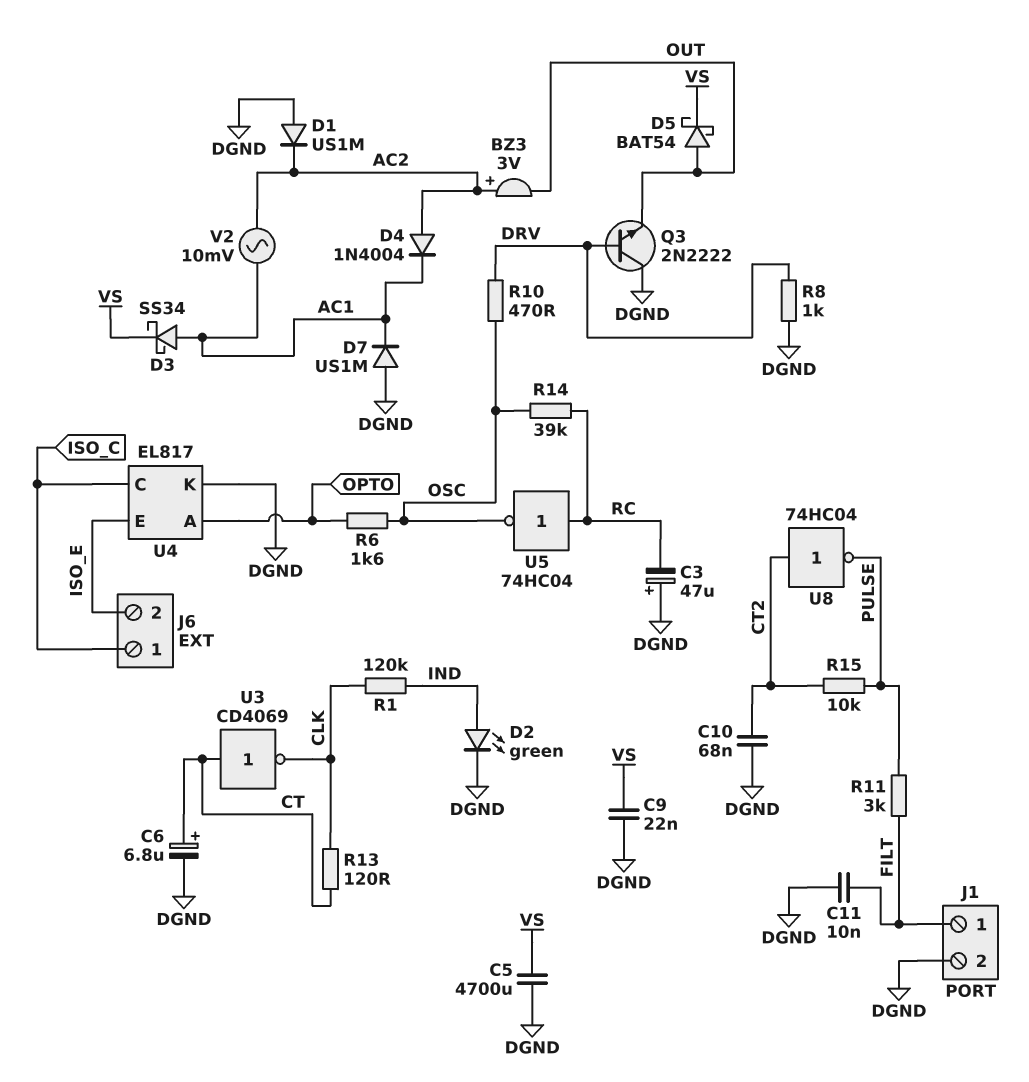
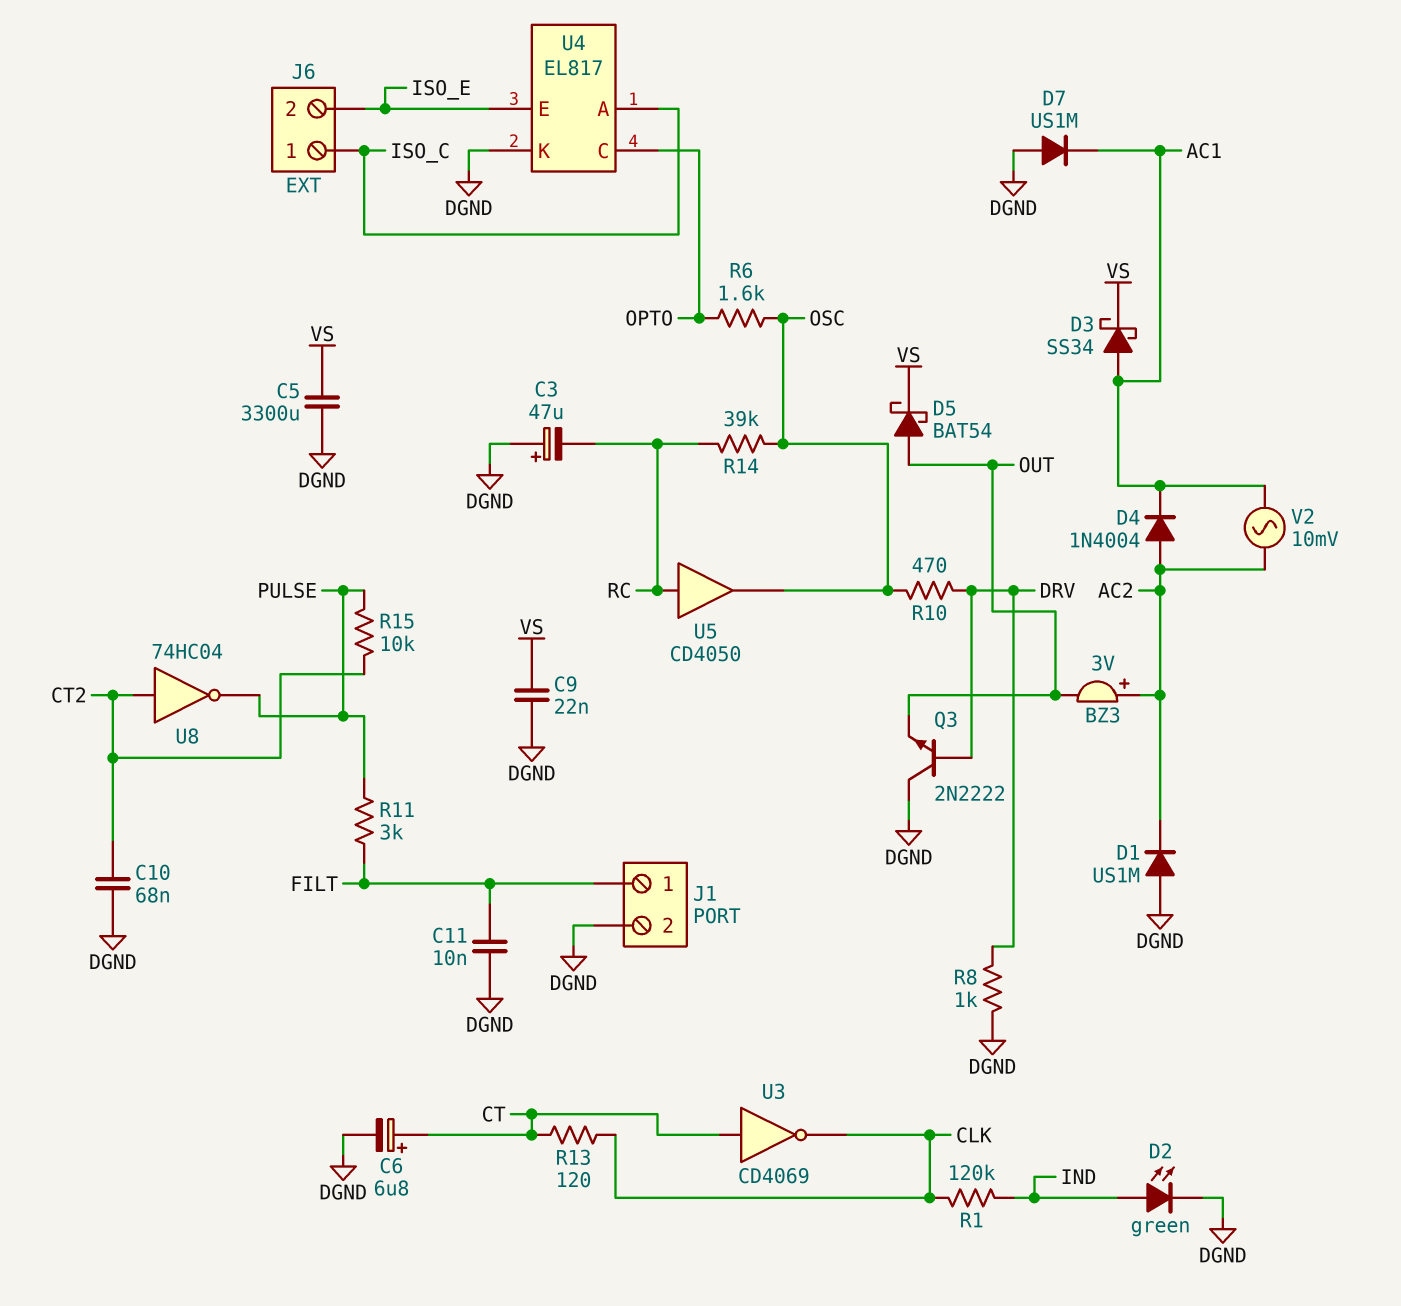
C5: 4700uF (DGND, VS) -> 3300uF (DGND, VS)
U4 pin A: OPTO -> ISO_C
U4 pin C: ISO_C -> OPTO
U5: NOT 74HC04 (in RC, out OSC) -> buffer CD4050 (in RC, out OSC)

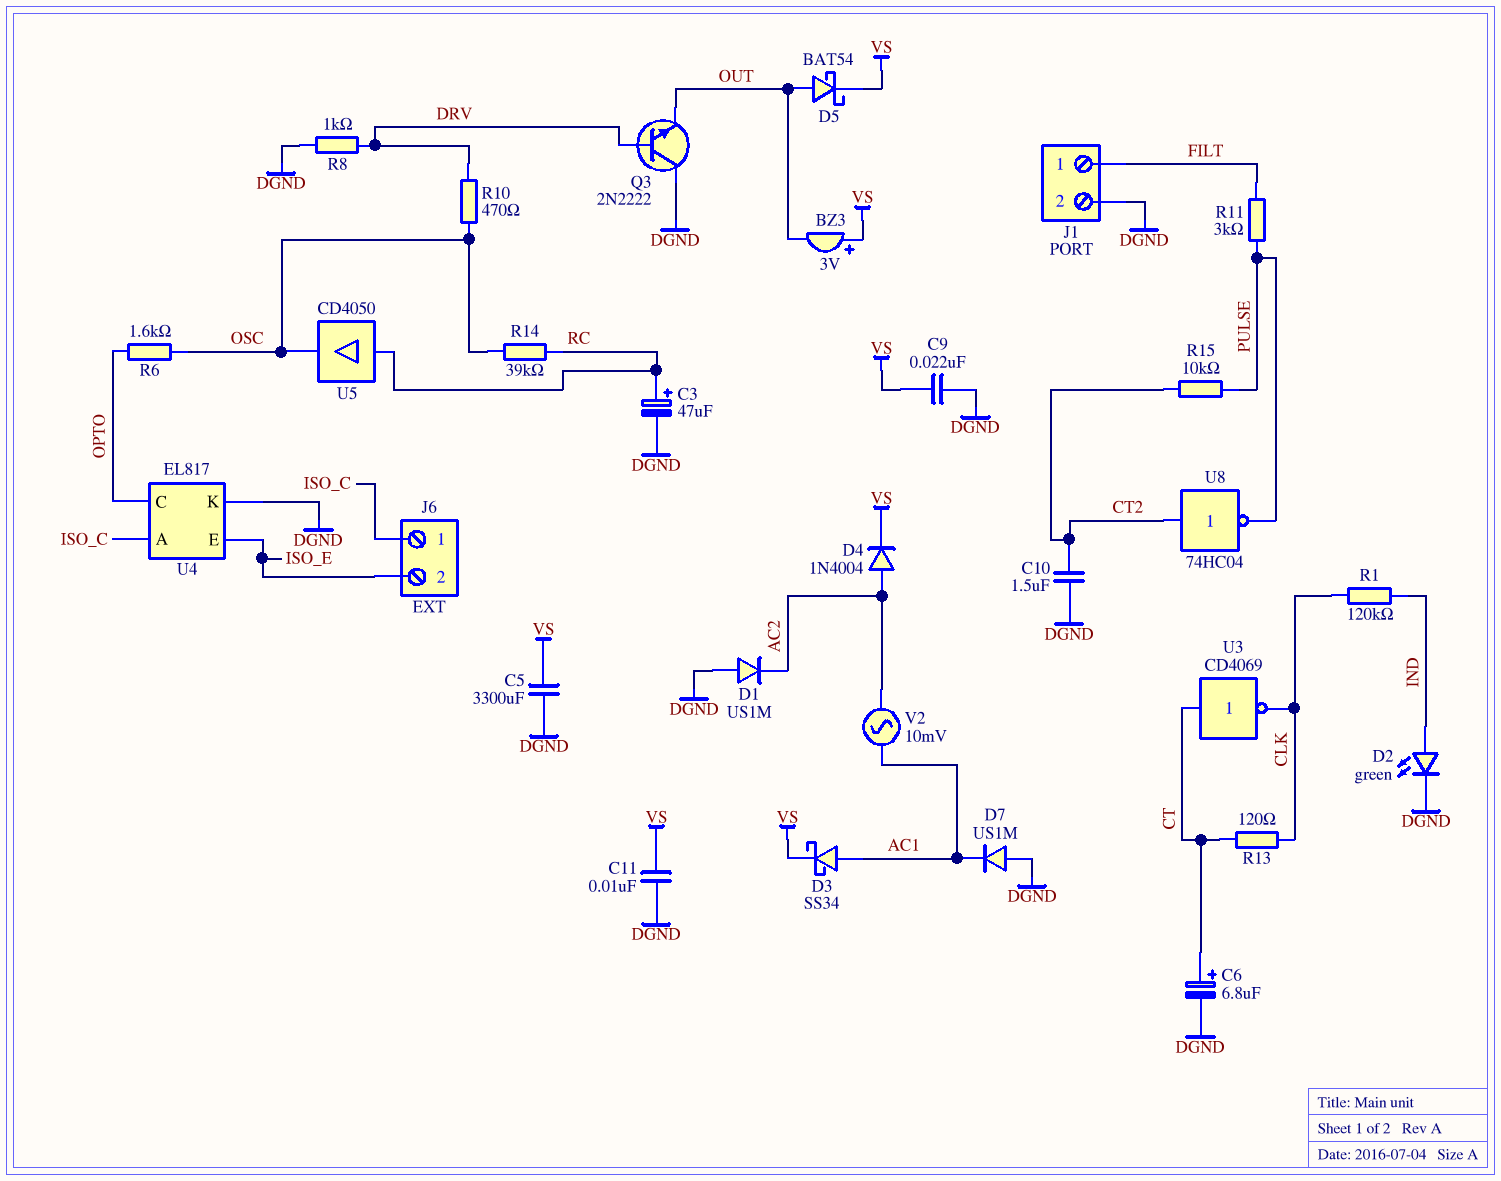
BZ3: buzzer 3V (plus AC2, minus OUT) -> buzzer 3V (plus VS, minus OUT)
C3: 47uF (plus DGND, minus RC) -> 47uF (plus RC, minus DGND)
C10: 68nF (CT2, DGND) -> 1.5uF (CT2, DGND)
C11: 10nF (DGND, FILT) -> 10nF (DGND, VS)
D4: diode 1N4004 (A AC2, K AC1) -> diode 1N4004 (A AC2, K VS)

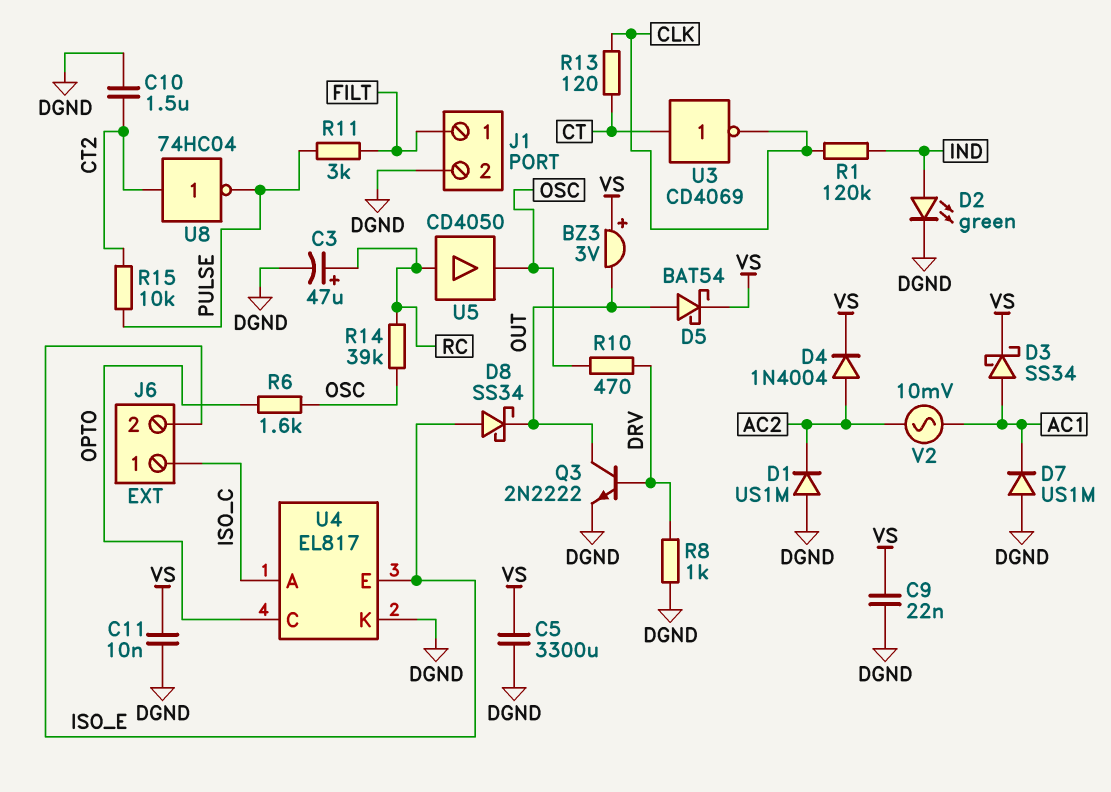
C6: 6.8uF (plus CT, minus DGND) -> none
D8: none -> schottky SS34 (A ISO_E, K OUT)
Q3: NPN 2N2222 (B DRV, C DGND, E OUT) -> NPN 2N2222 (B DRV, C OUT, E DGND)

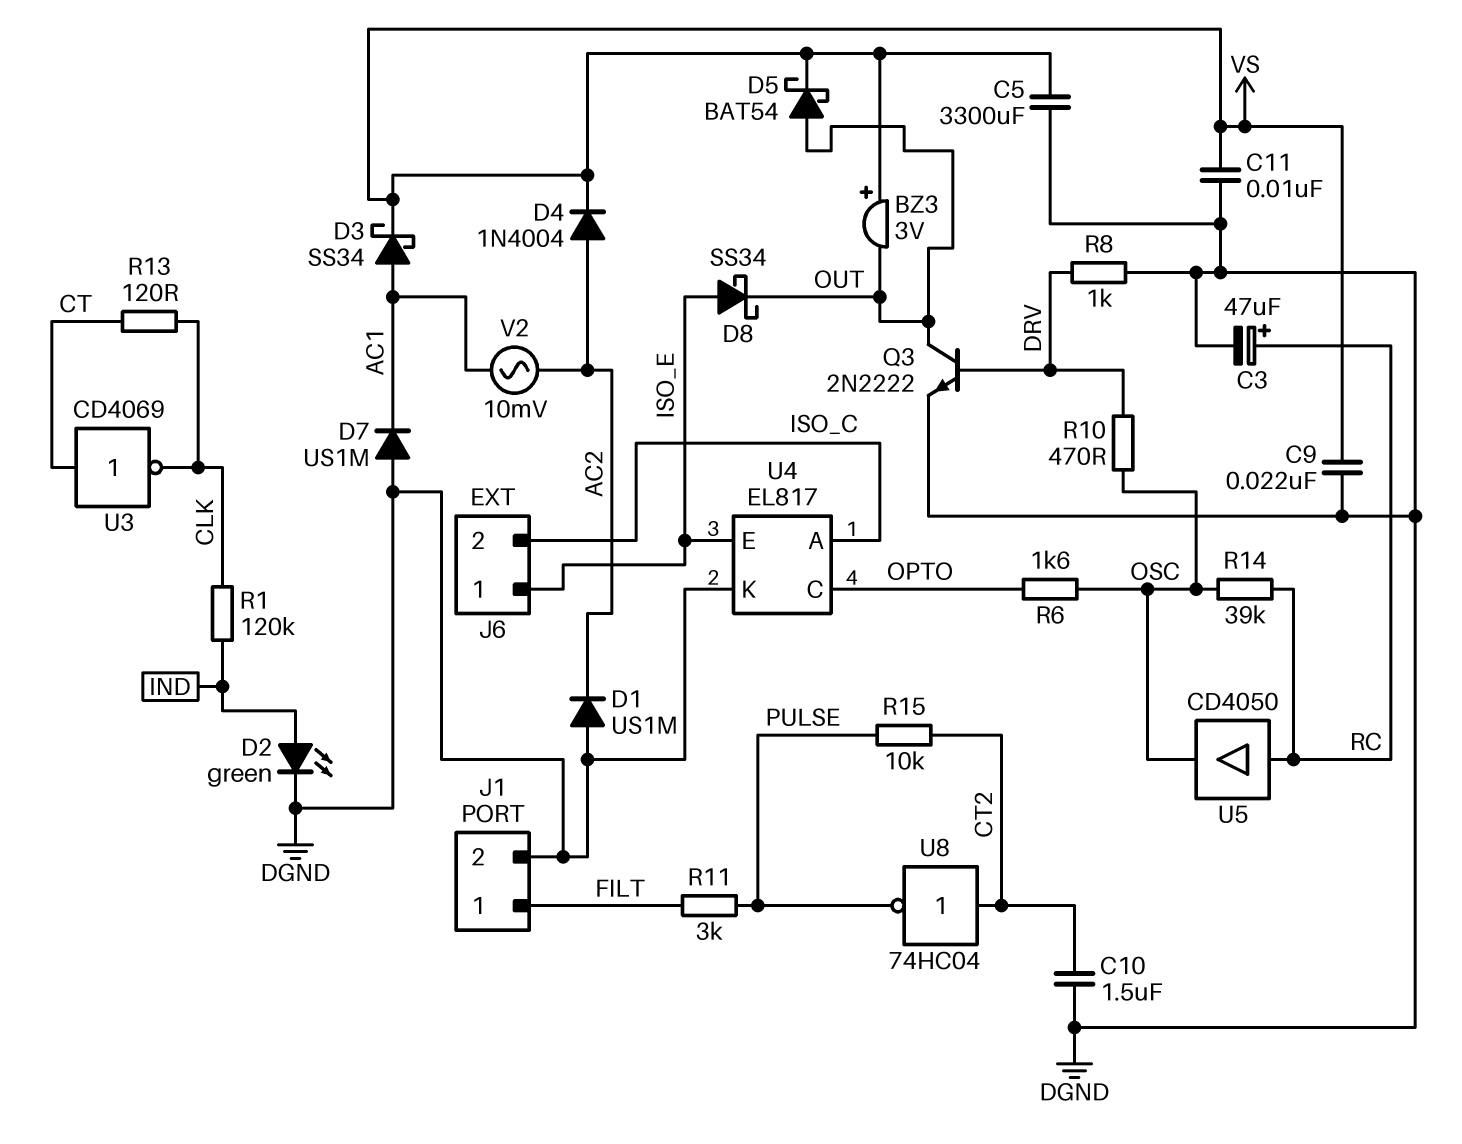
J6 pin 1: ISO_C -> ISO_E
J6 pin 2: ISO_E -> ISO_C

